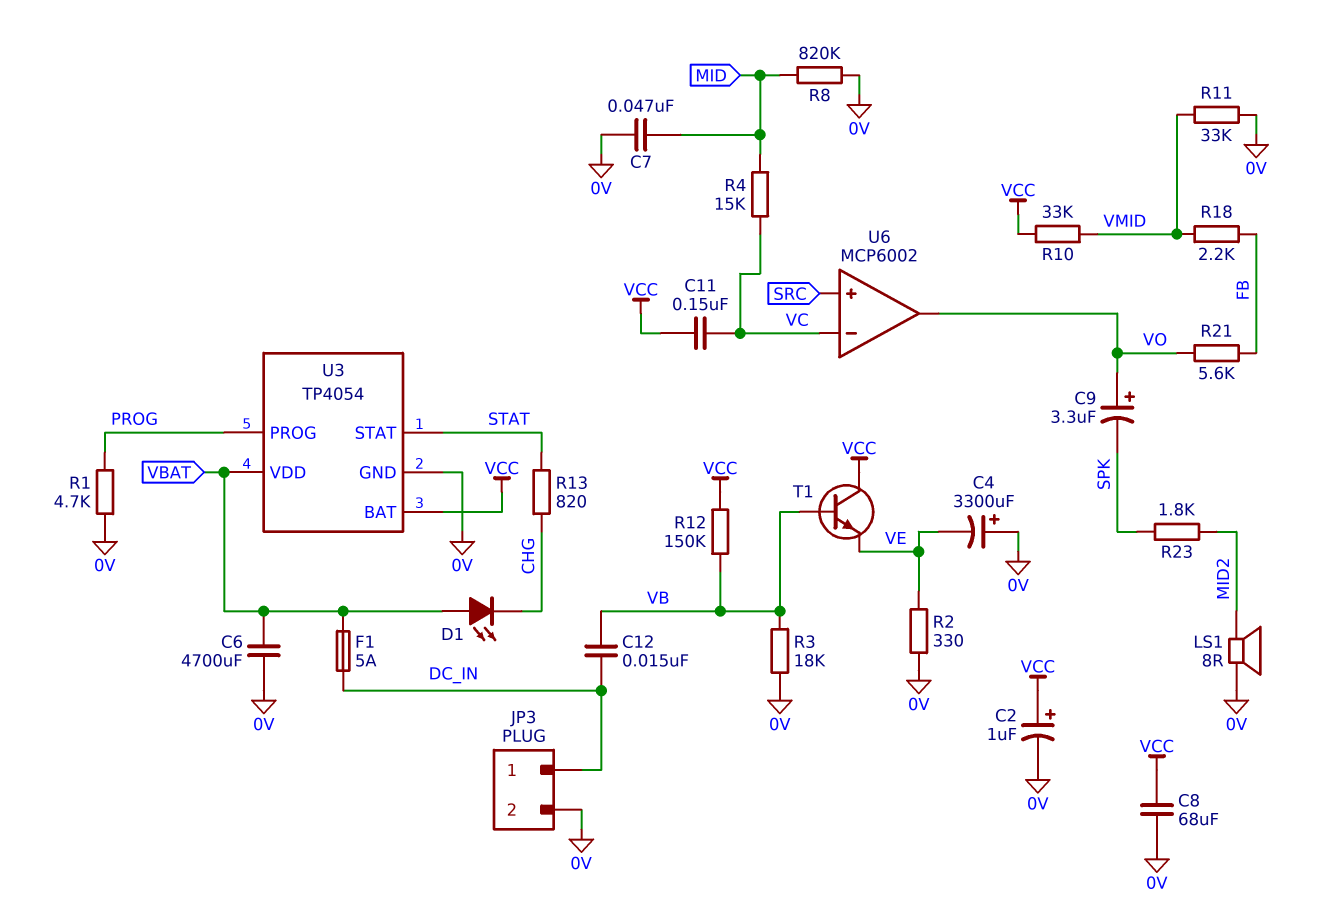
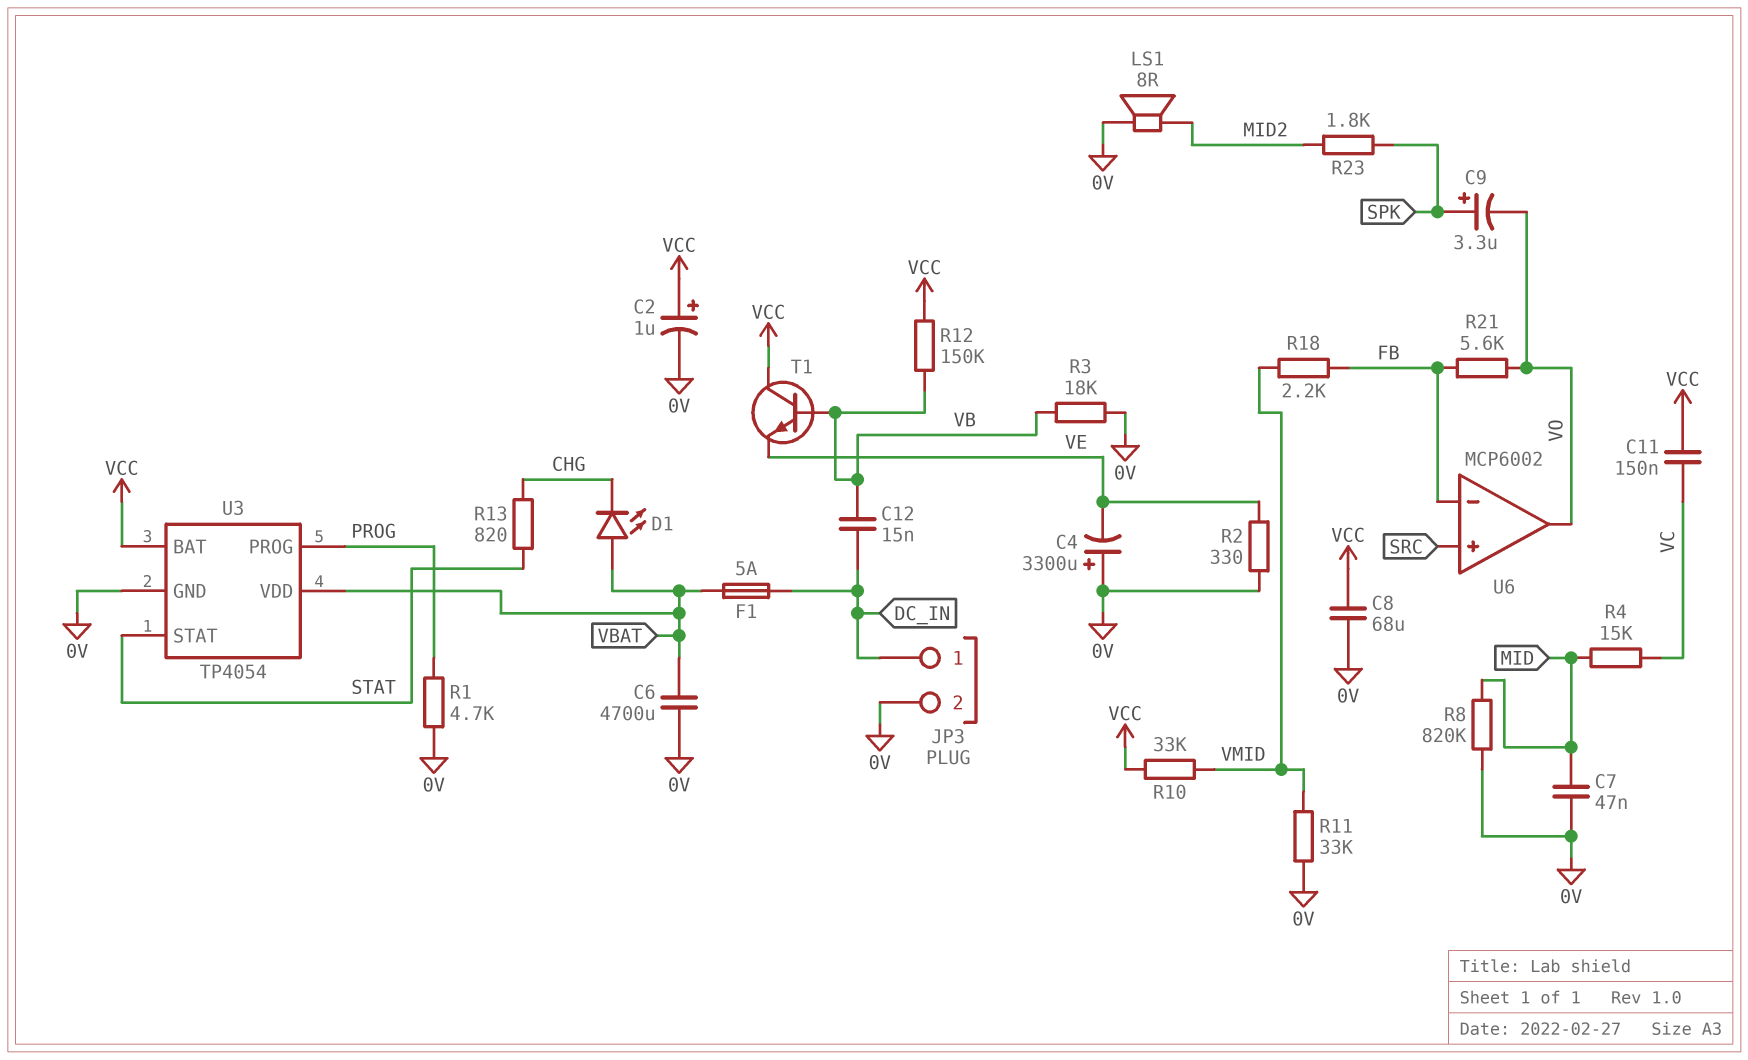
C9: 3.3uF (plus VO, minus SPK) -> 3.3uF (plus SPK, minus VO)
U6 pin in-: VC -> FB

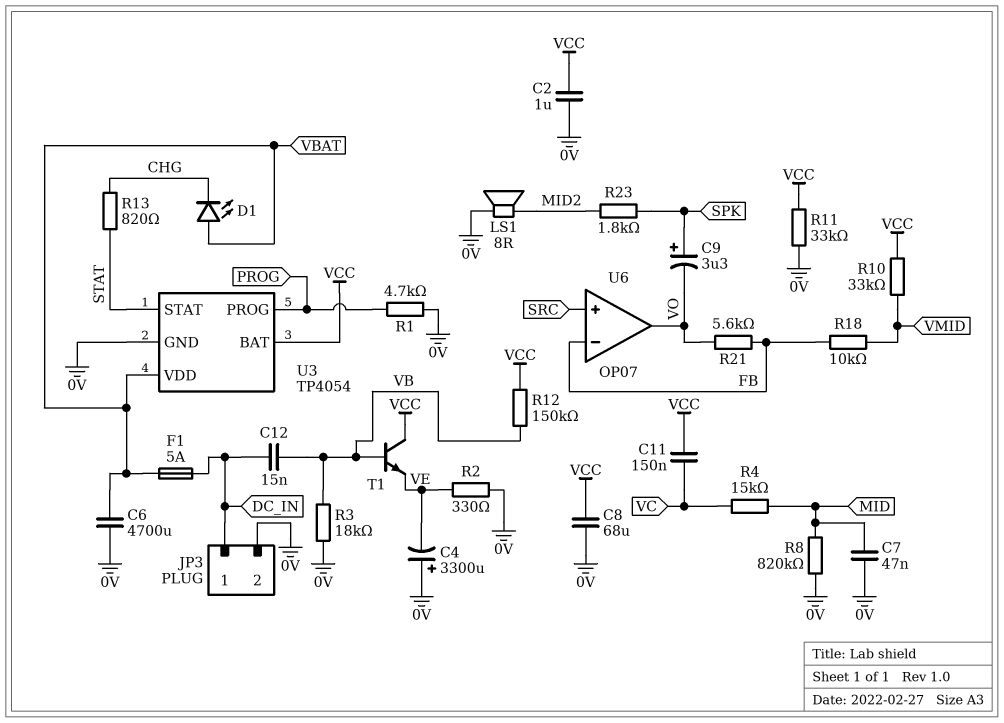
C2: 1uF (plus VCC, minus 0V) -> 1uF (0V, VCC)
R11: 33k (0V, VMID) -> 33k (0V, VCC)
R18: 2.2k (FB, VMID) -> 10k (FB, VMID)
U6: MCP6002 -> OP07

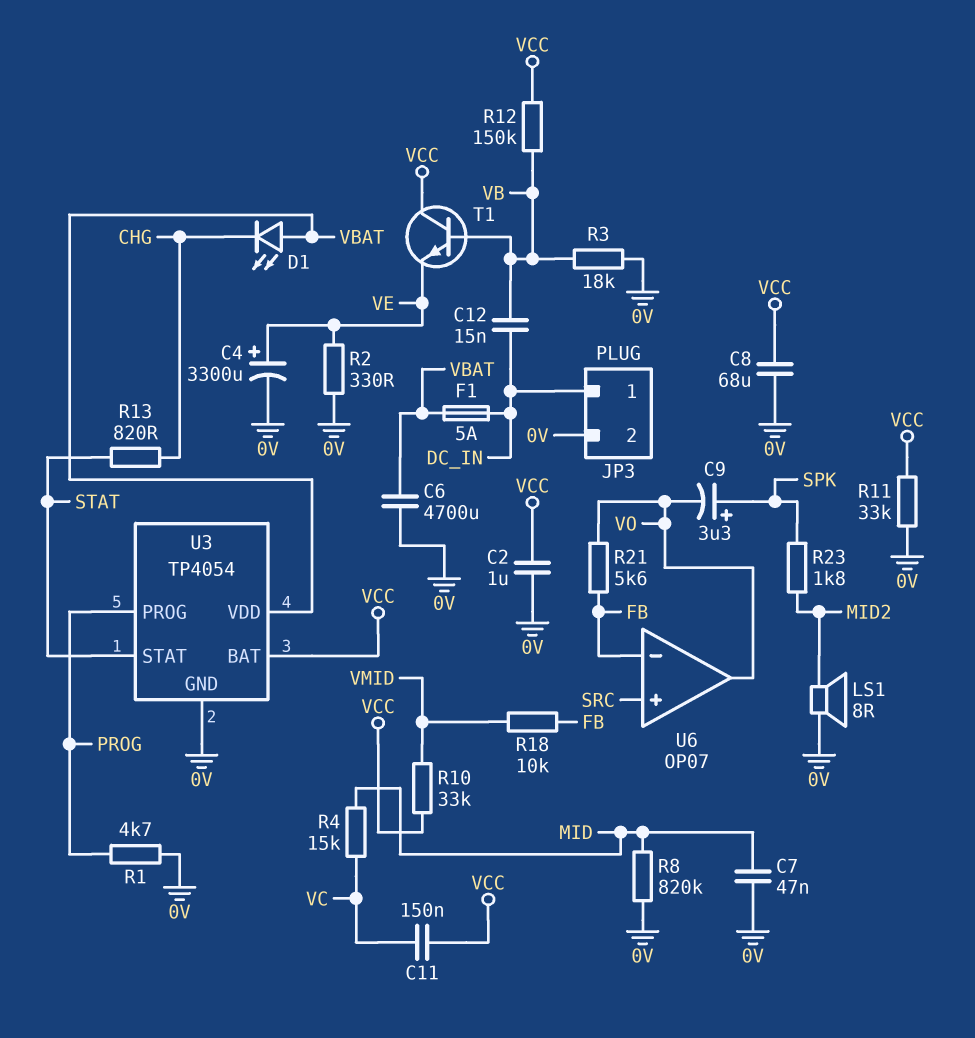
C4: 3300uF (plus 0V, minus VE) -> 3300uF (plus VE, minus 0V)

